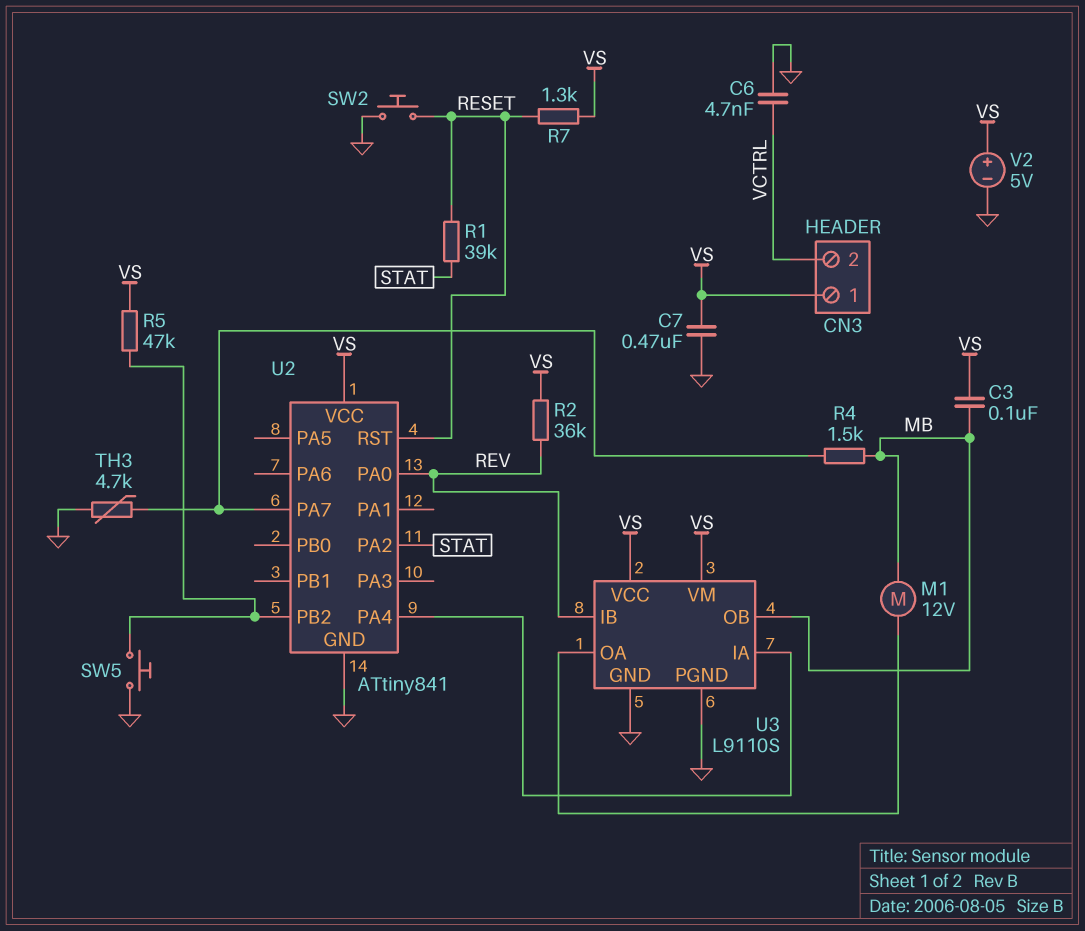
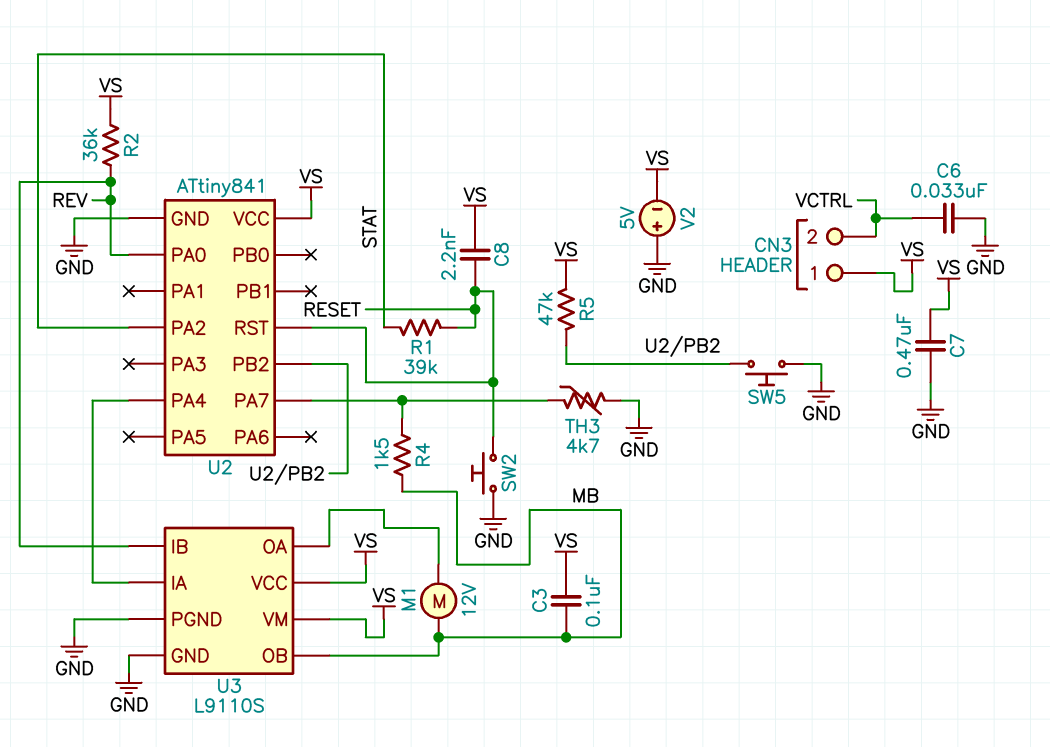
C6: 4.7nF (GND, VCTRL) -> 33nF (GND, VCTRL)
C8: none -> 2.2nF (RESET, VS)
R7: 1.3k (RESET, VS) -> none
V2: 5V (plus VS, minus GND) -> 5V (plus GND, minus VS)

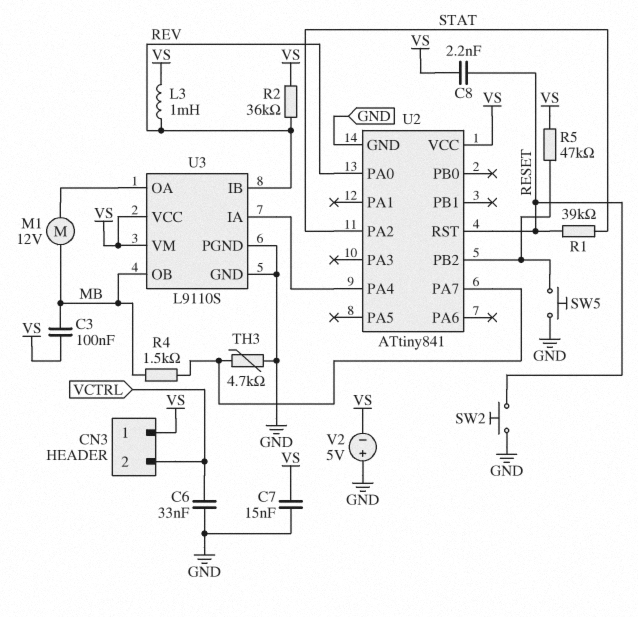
C7: 470nF (GND, VS) -> 15nF (GND, VS)
L3: none -> 1mH (REV, VS)

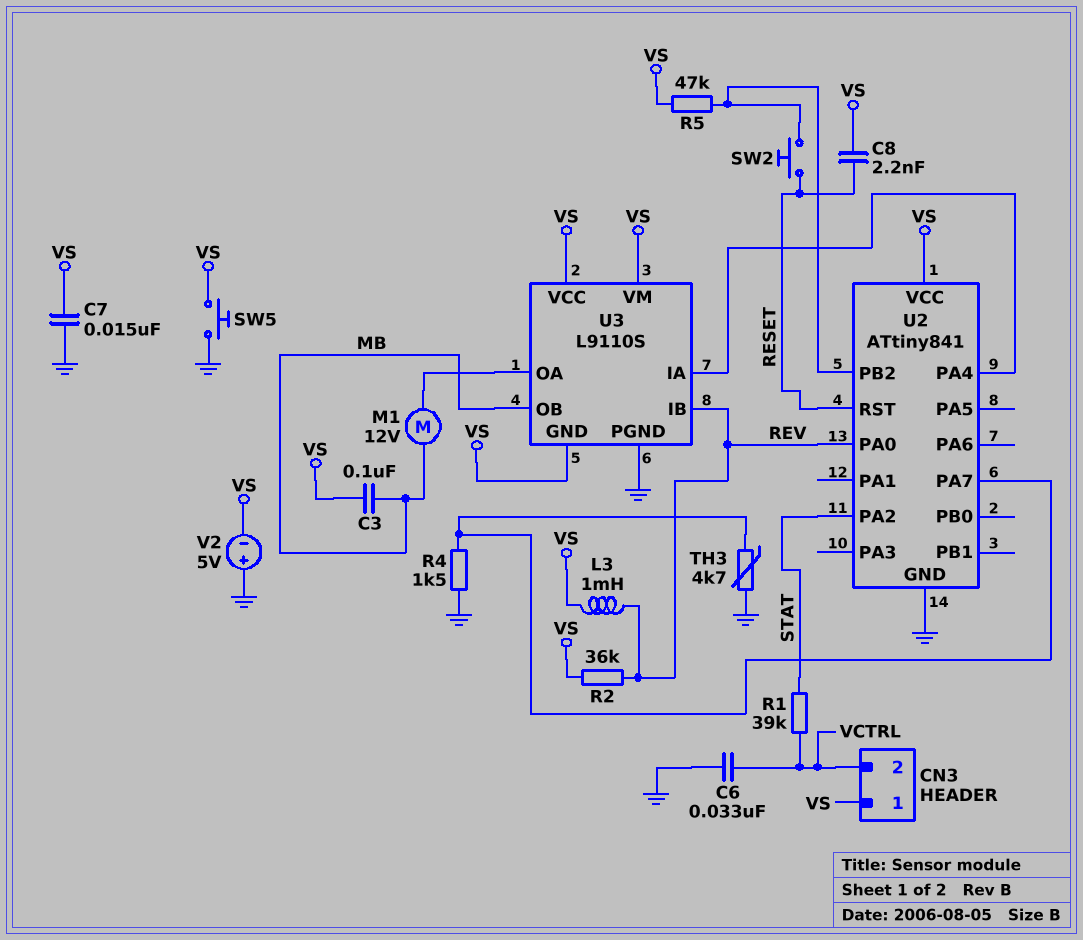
R1: 39k (RESET, STAT) -> 39k (STAT, VCTRL)
R4: 1.5k (MB, U2/PA7) -> 1.5k (GND, U2/PA7)
SW2: button (GND, RESET) -> button (RESET, U2/PB2)
SW5: button (GND, U2/PB2) -> button (GND, VS)
U3 pin GND: GND -> VS

